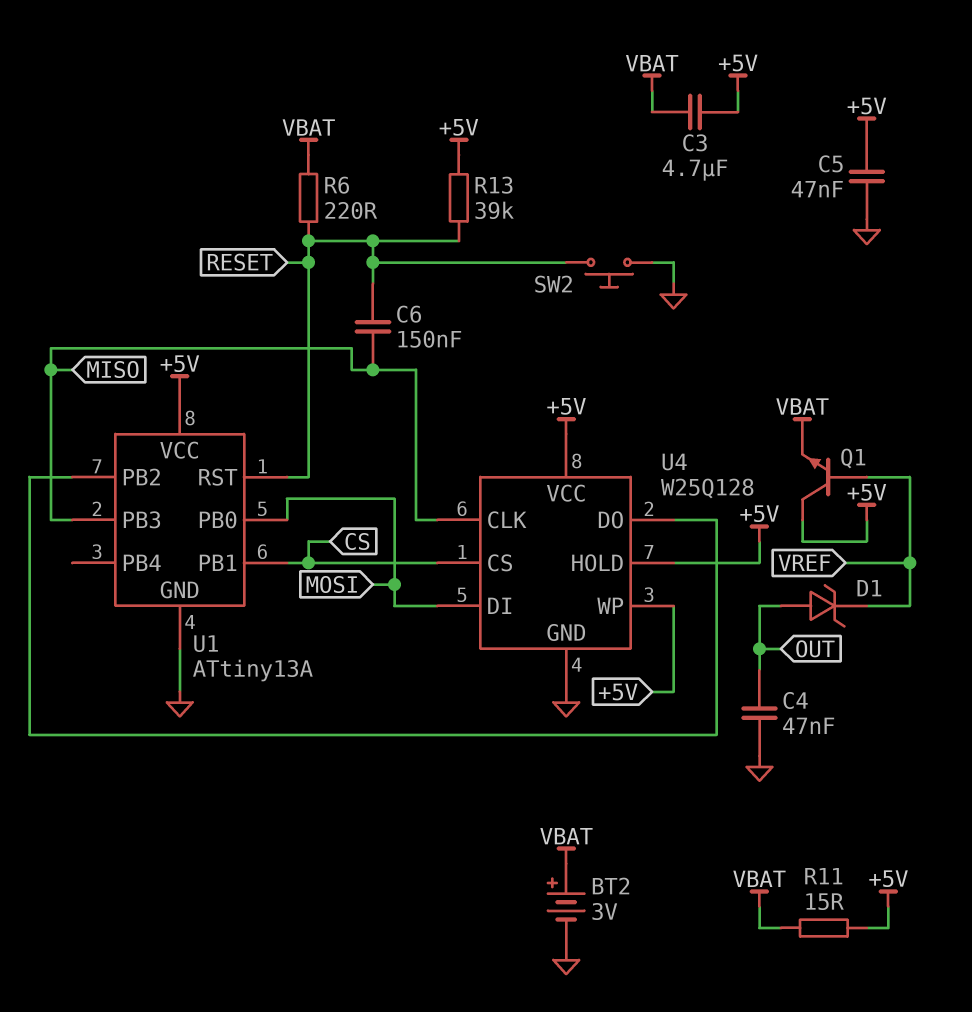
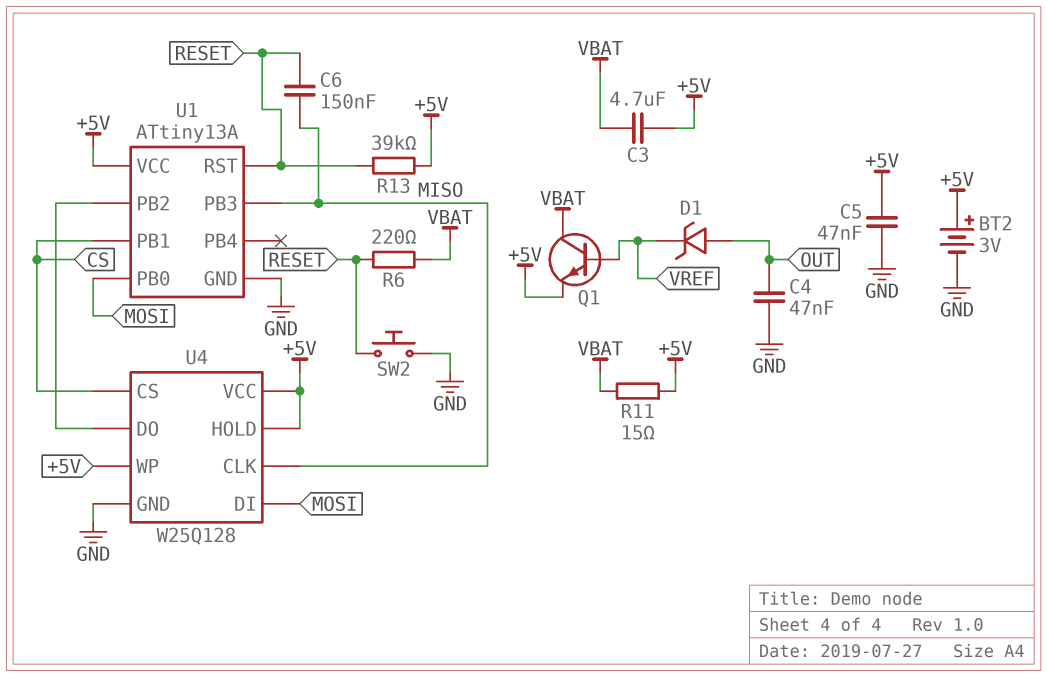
BT2: 3V (plus VBAT, minus GND) -> 3V (plus +5V, minus GND)
Q1: NPN (B VREF, C +5V, E VBAT) -> NPN (B VREF, C VBAT, E +5V)

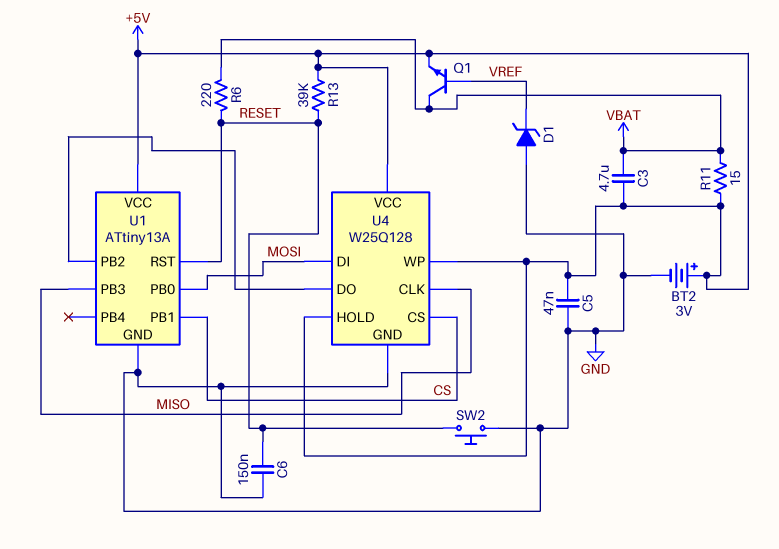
C4: 47nF (GND, OUT) -> none
C6: 150nF (MISO, RESET) -> 150nF (GND, RESET)
D1: zener (A OUT, K VREF) -> zener (A GND, K VREF)

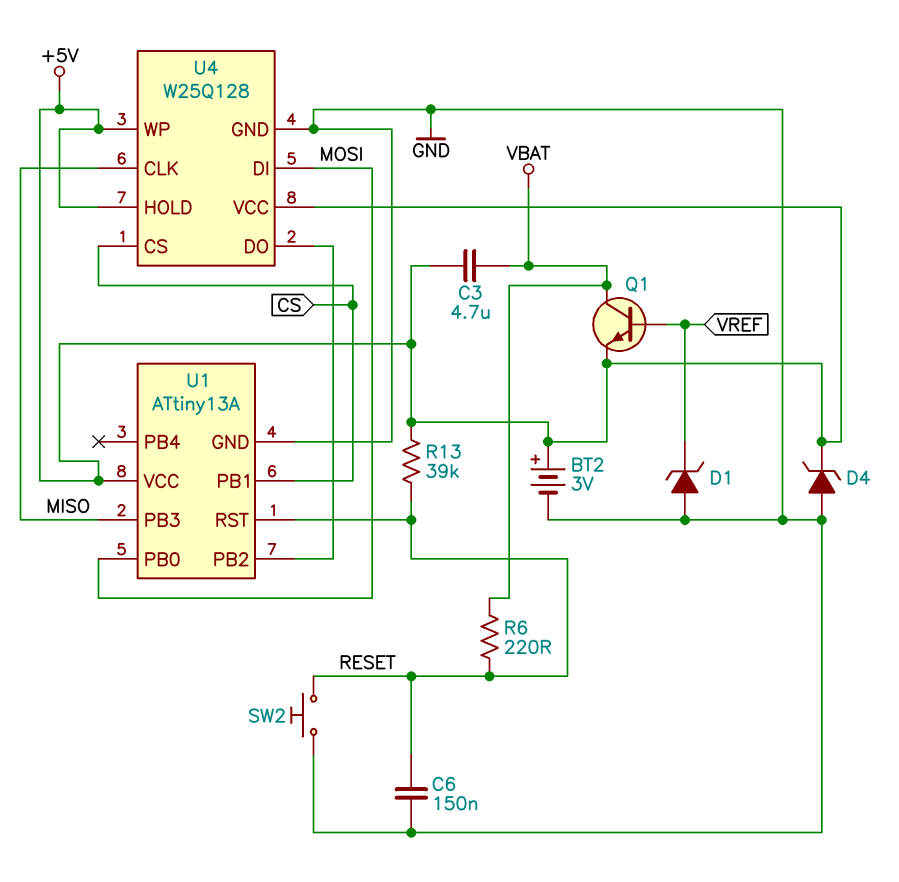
C5: 47nF (+5V, GND) -> none
D4: none -> zener (A GND, K +5V)
R11: 15 (+5V, VBAT) -> none

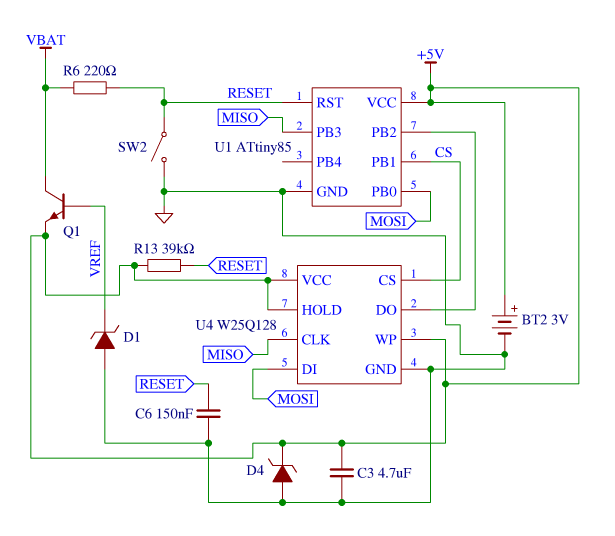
C3: 4.7uF (+5V, VBAT) -> 4.7uF (+5V, GND)
SW2: button (GND, RESET) -> switch (GND, RESET)
U1: ATtiny13A -> ATtiny85

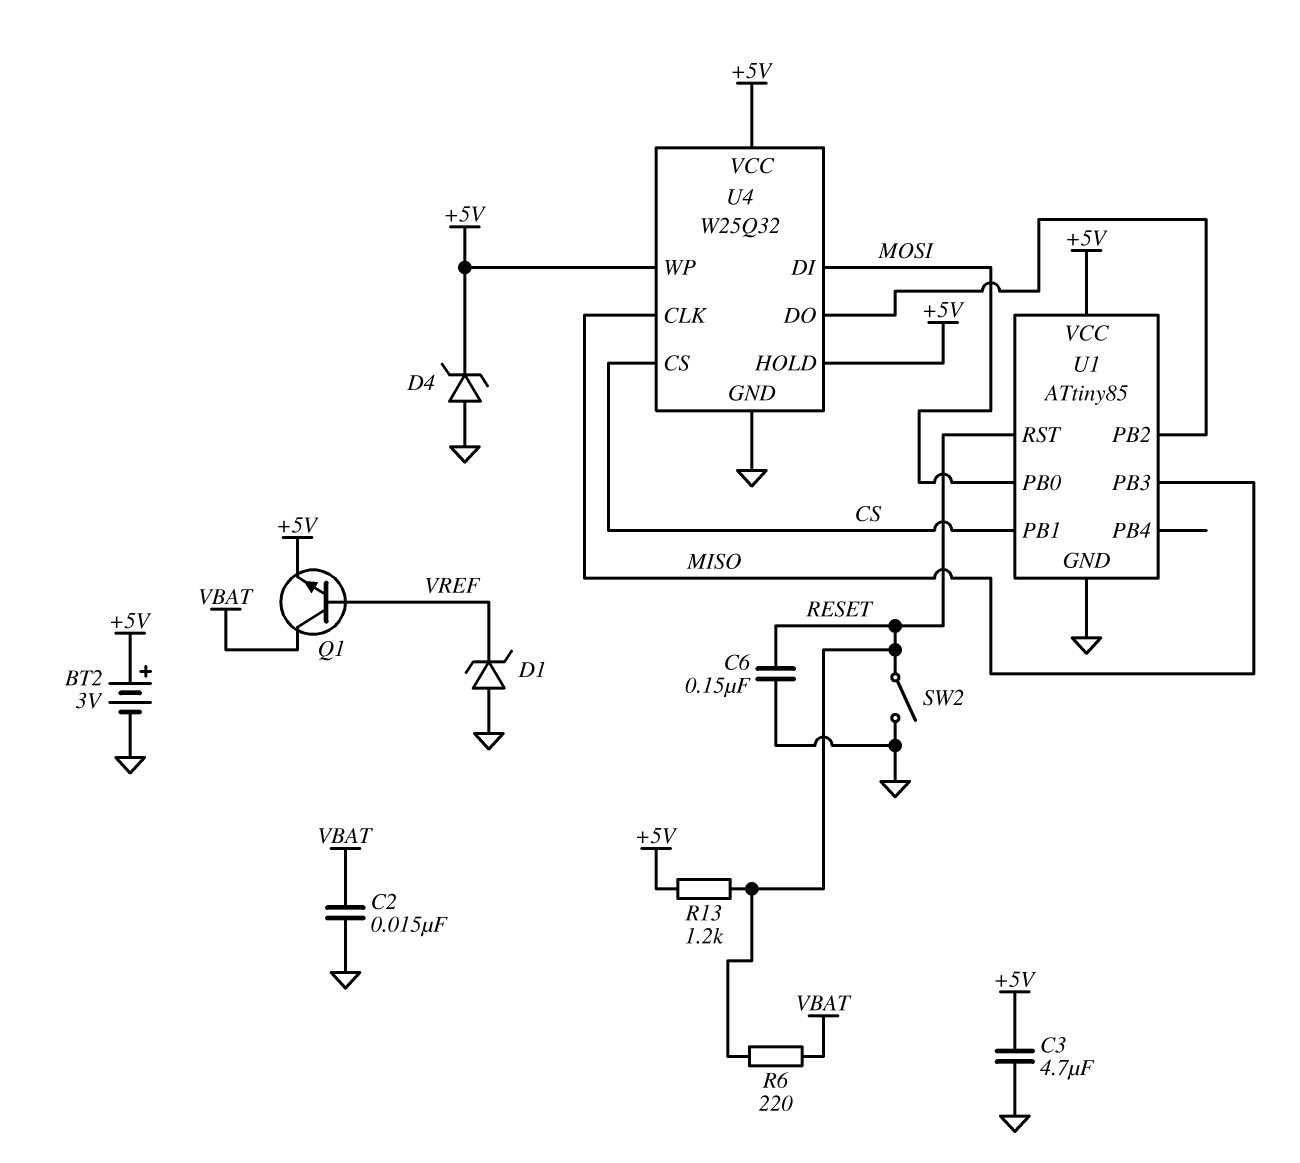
C2: none -> 15nF (GND, VBAT)
R13: 39k (+5V, RESET) -> 1.2k (+5V, RESET)
U4: W25Q128 -> W25Q32

